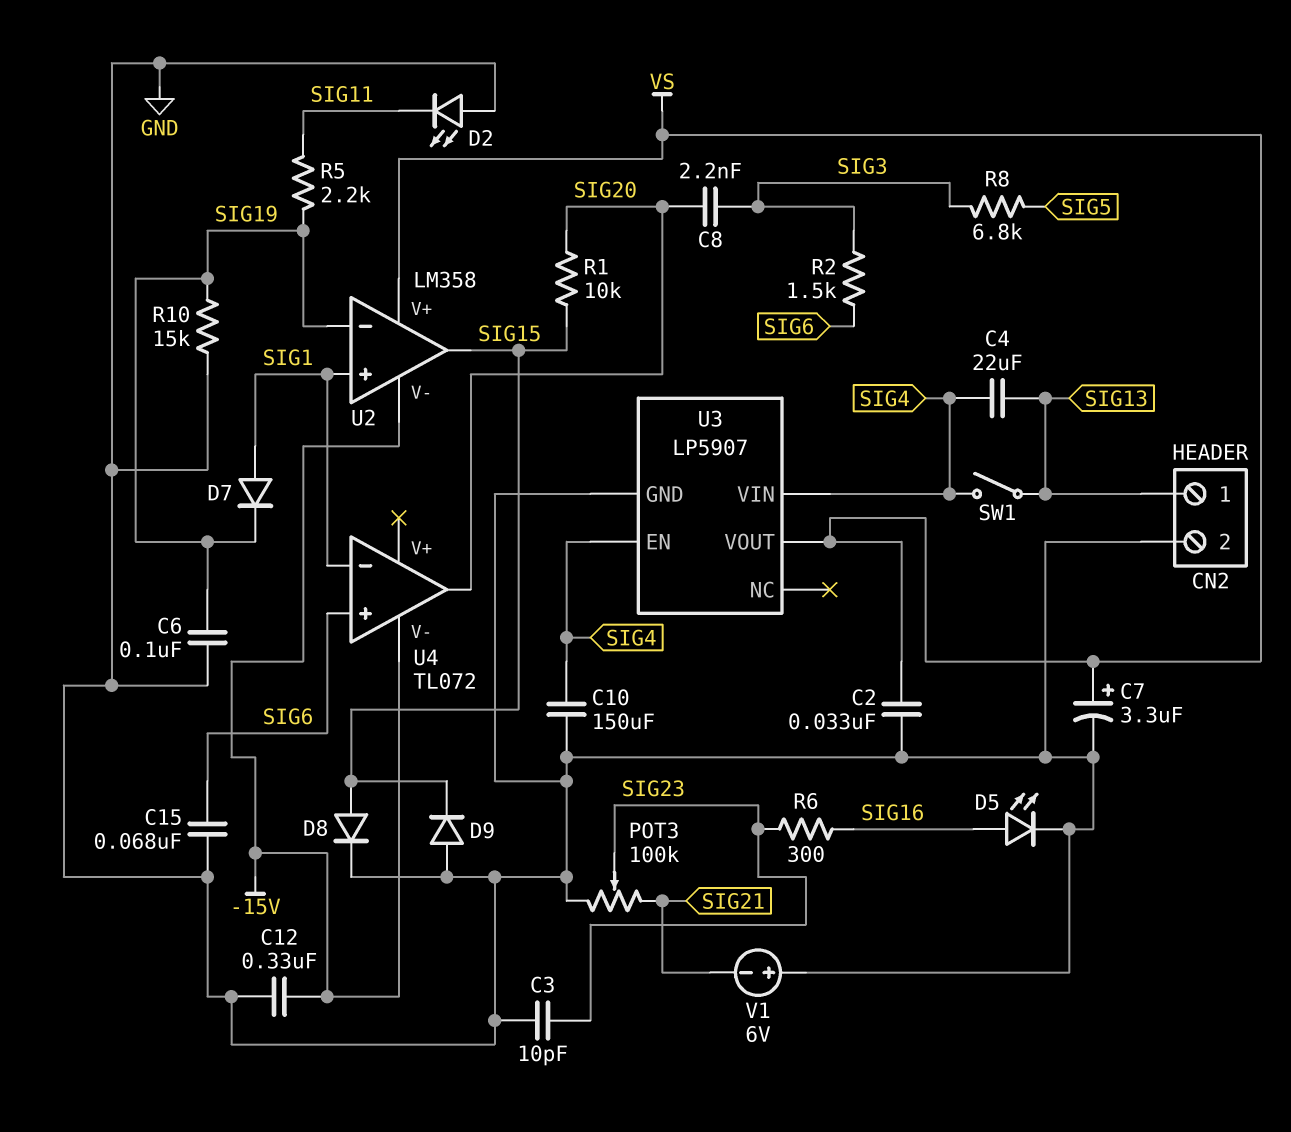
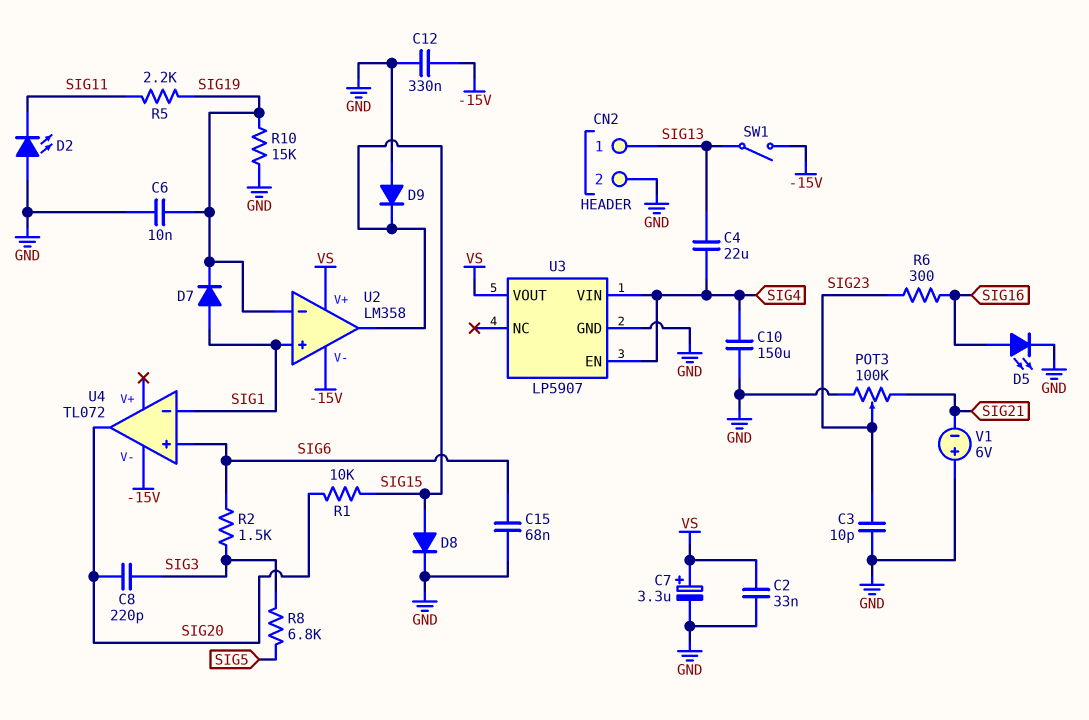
C6: 100nF (GND, SIG19) -> 10nF (GND, SIG19)
C8: 2.2nF (SIG3, SIG20) -> 220pF (SIG3, SIG20)
SW1: switch (SIG4, SIG13) -> switch (-15V, SIG13)

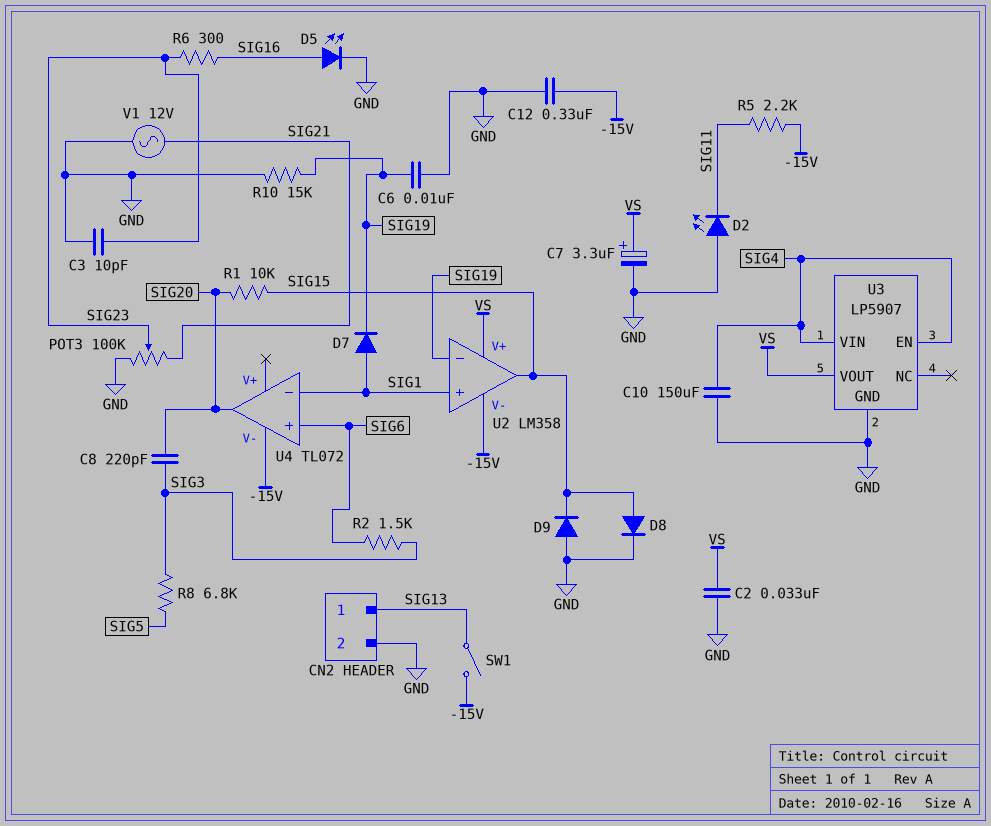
C4: 22uF (SIG4, SIG13) -> none
C15: 68nF (GND, SIG6) -> none
R5: 2.2k (SIG11, SIG19) -> 2.2k (-15V, SIG11)
V1: 6V (plus GND, minus SIG21) -> AC 12V (GND, SIG21)

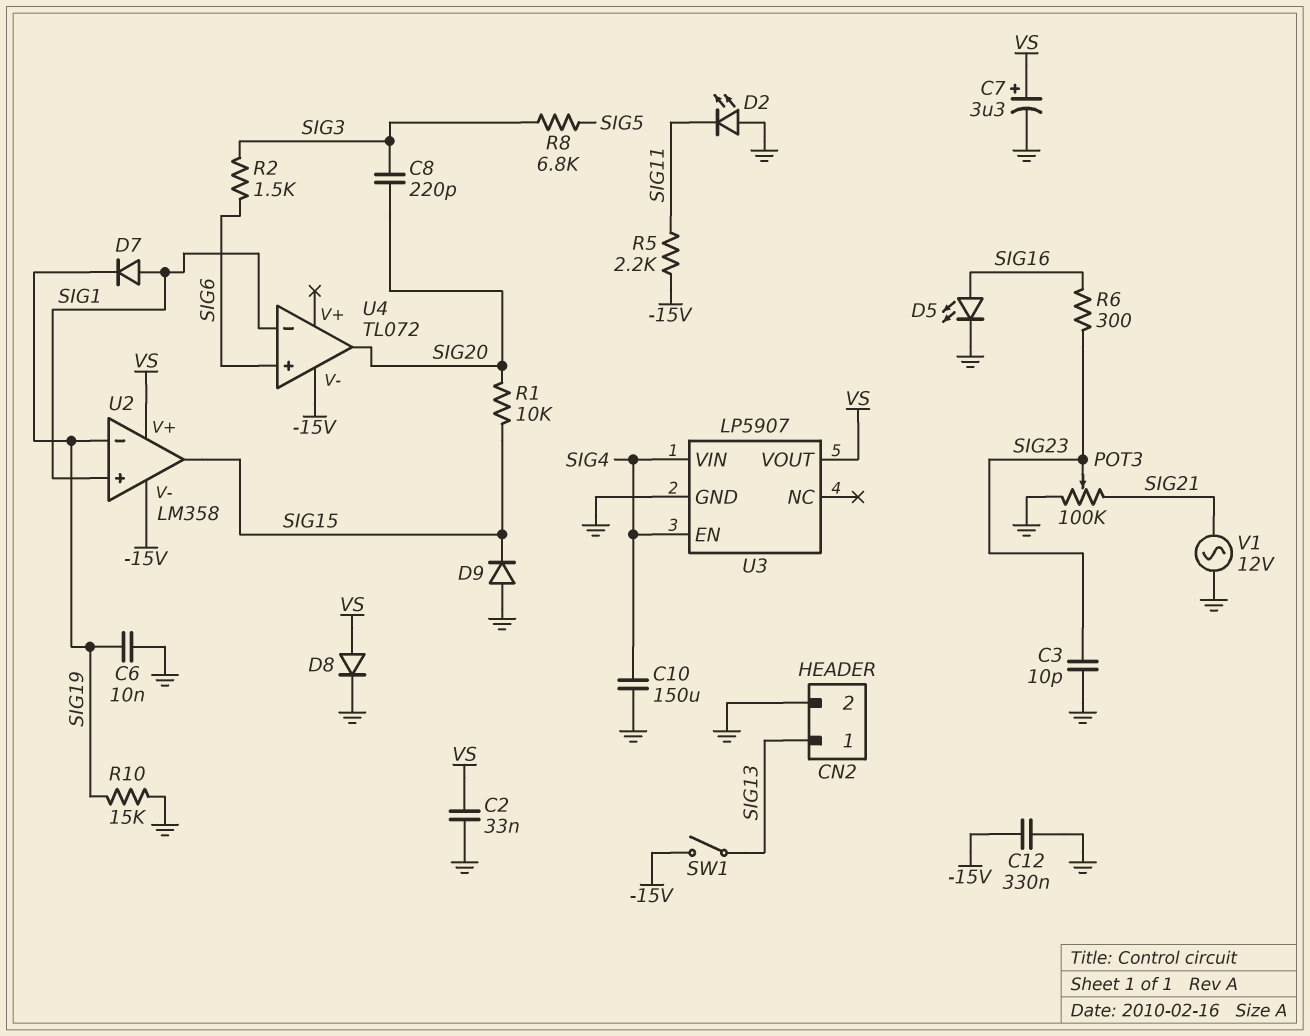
D8: diode (A SIG15, K GND) -> diode (A VS, K GND)

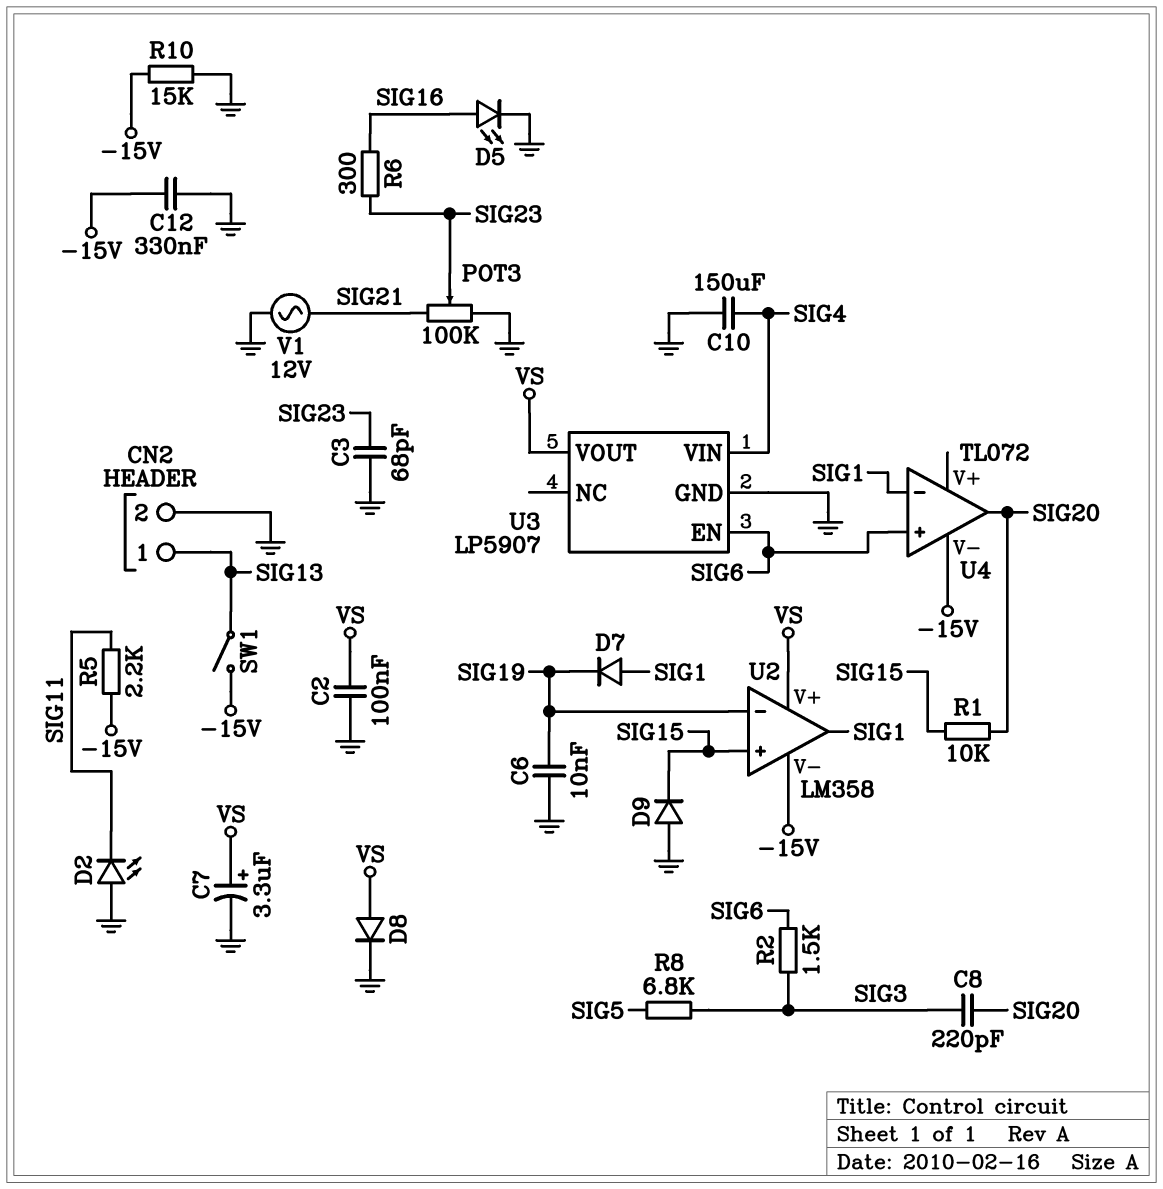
C2: 33nF (GND, VS) -> 100nF (GND, VS)
C3: 10pF (GND, SIG23) -> 68pF (GND, SIG23)
R10: 15k (GND, SIG19) -> 15k (-15V, GND)
U2 pin in+: SIG1 -> SIG15
U2 pin out: SIG15 -> SIG1
U3 pin EN: SIG4 -> SIG6

